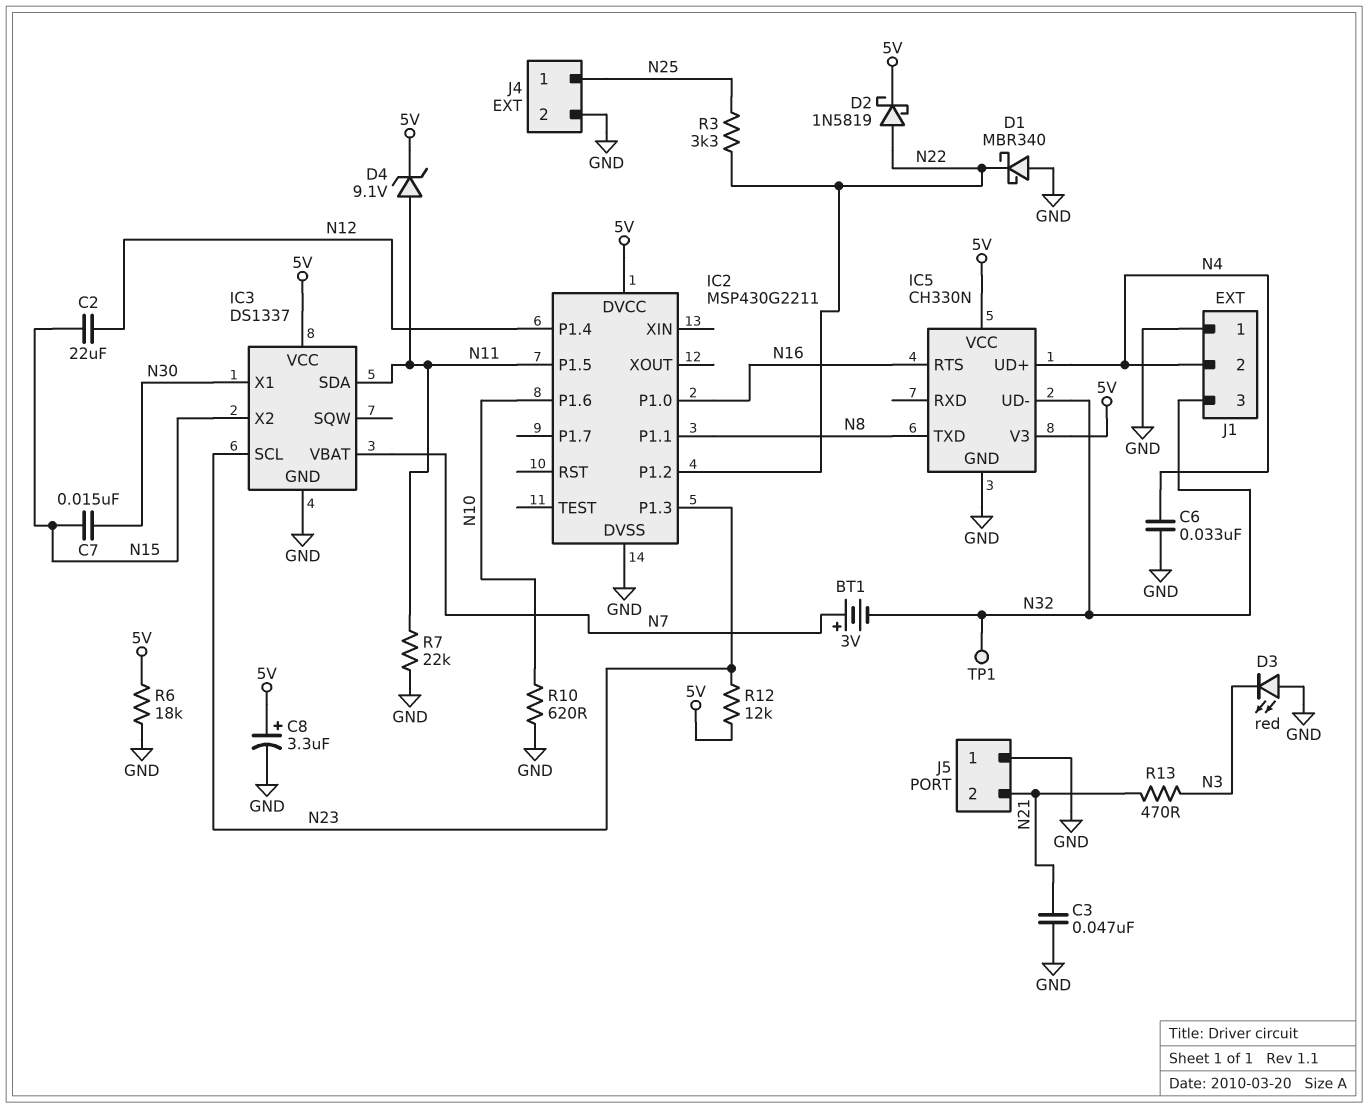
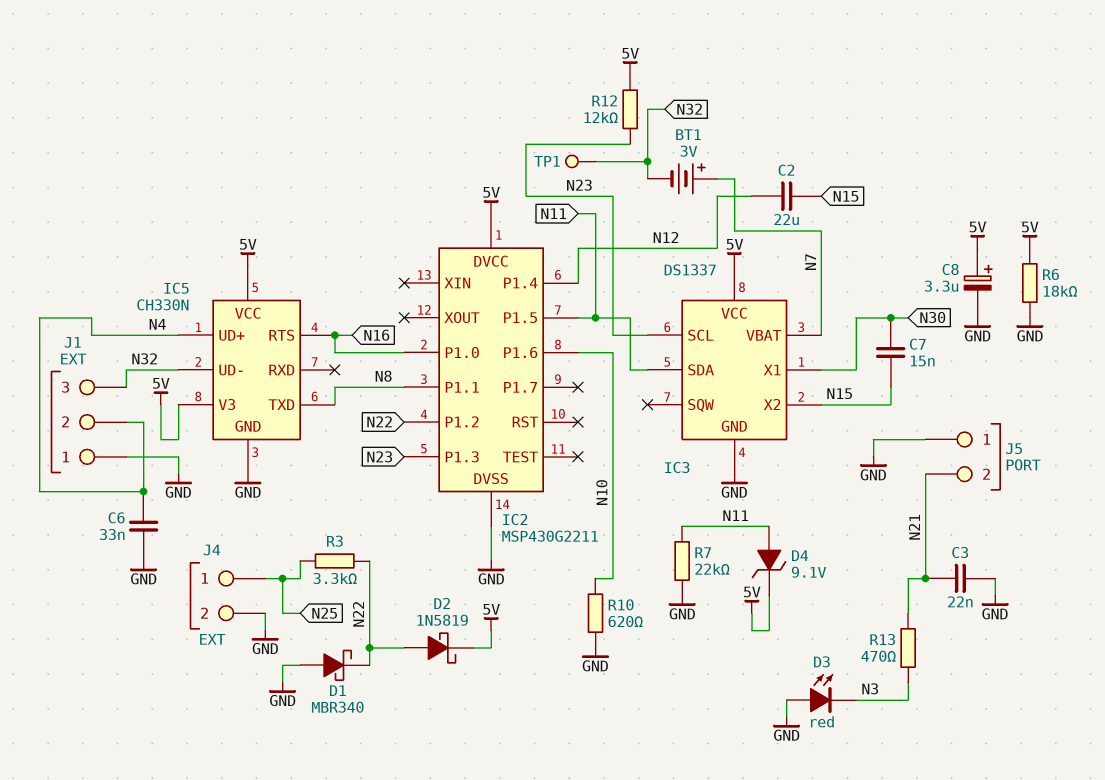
C3: 47nF (GND, N21) -> 22nF (GND, N21)

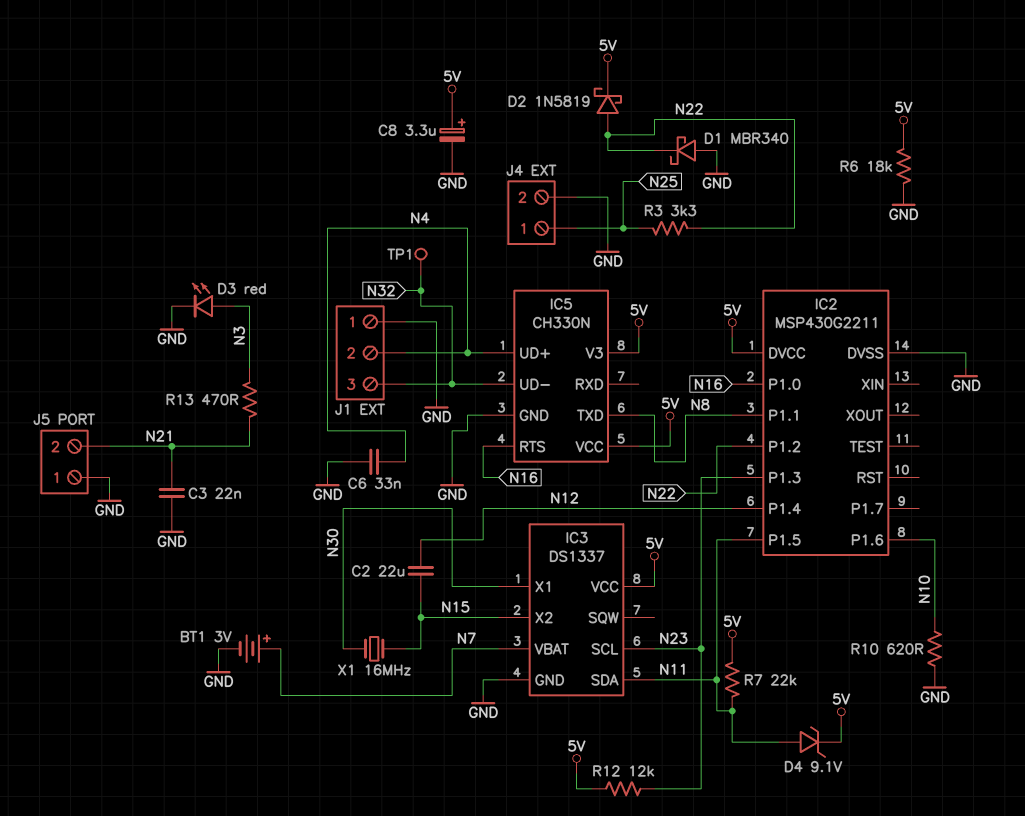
BT1: 3V (plus N7, minus N32) -> 3V (plus N7, minus GND)
C7: 15nF (N15, N30) -> none
D3: LED red (A GND, K N3) -> LED red (A N3, K GND)
R7: 22k (GND, N11) -> 22k (5V, N11)
X1: none -> 16MHz (N15, N30)

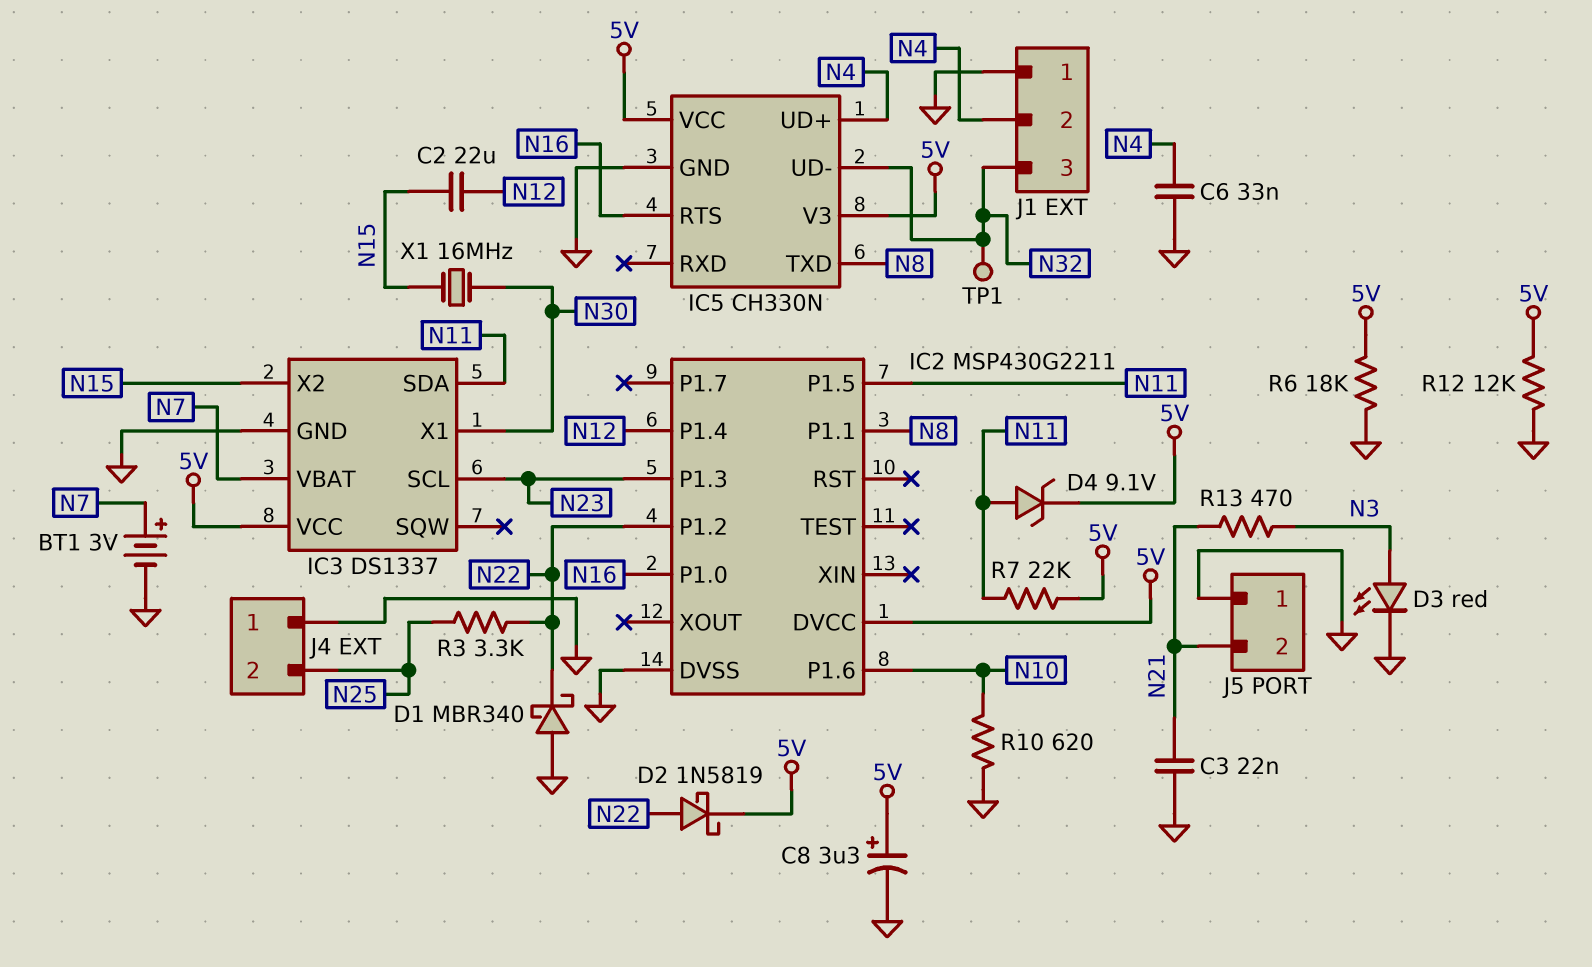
J4 pin 1: N25 -> GND
J4 pin 2: GND -> N25
R12: 12k (5V, N23) -> 12k (5V, GND)

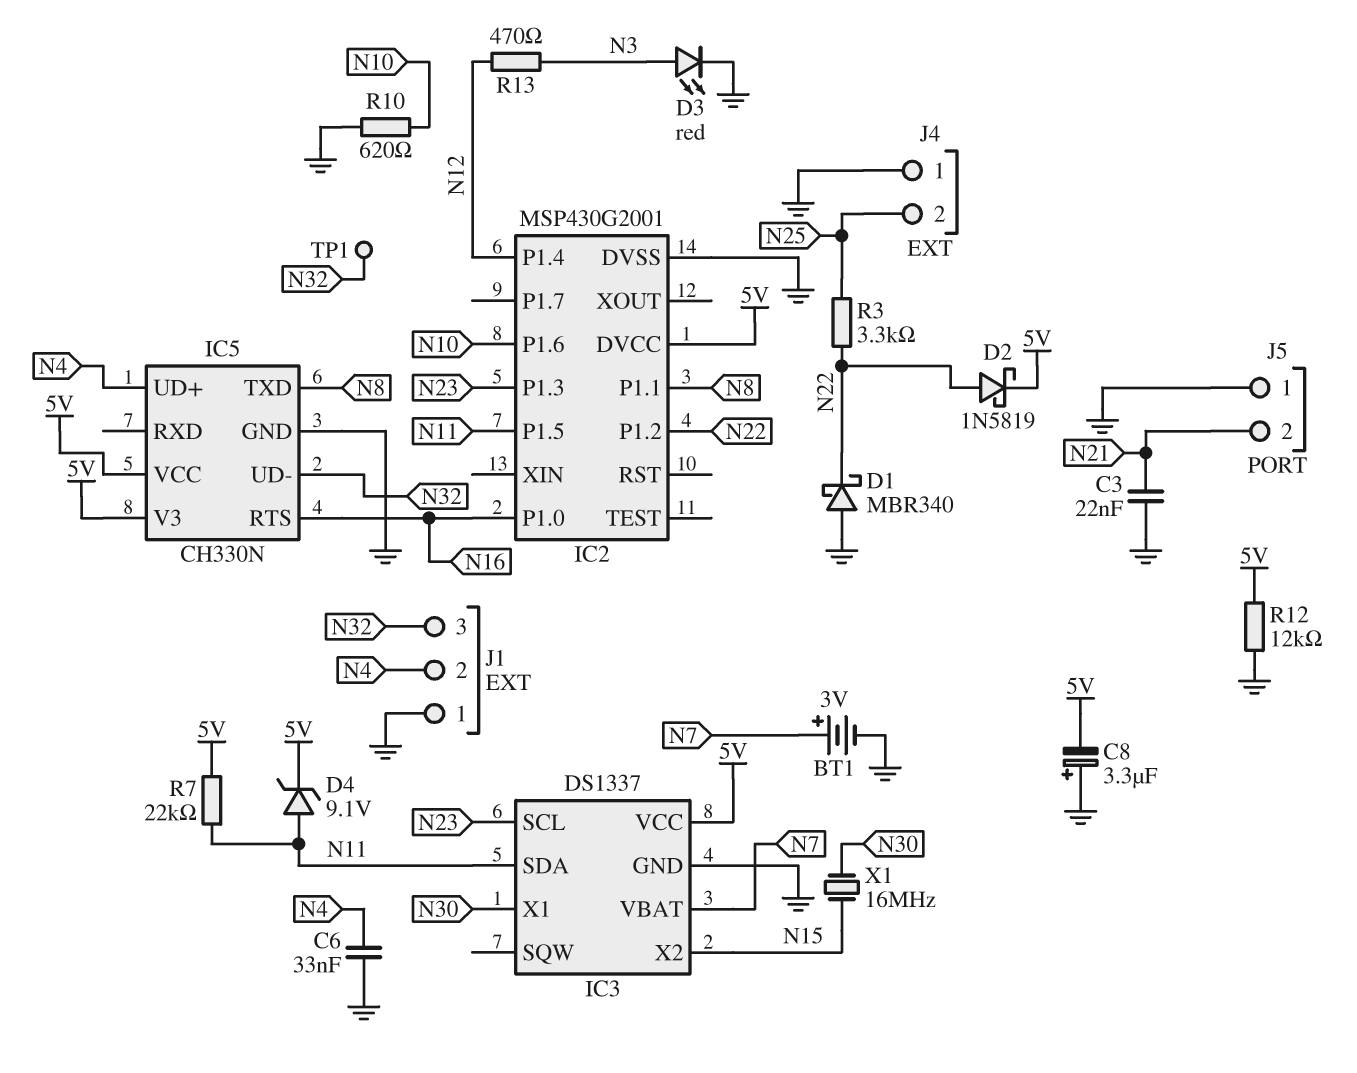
C2: 22uF (N12, N15) -> none
C8: 3.3uF (plus 5V, minus GND) -> 3.3uF (plus GND, minus 5V)
IC2: MSP430G2211 -> MSP430G2001
R6: 18k (5V, GND) -> none
R13: 470 (N3, N21) -> 470 (N3, N12)

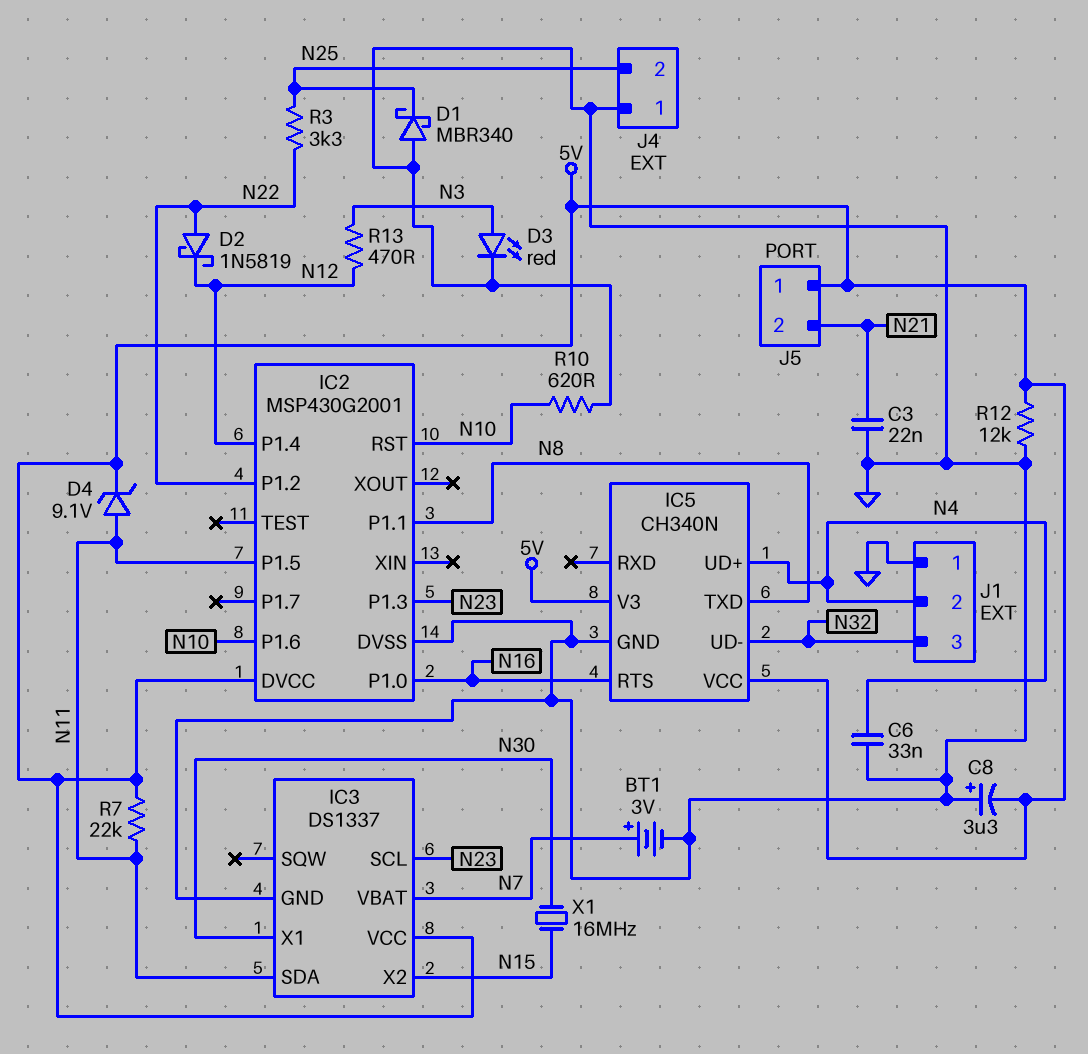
D1: schottky MBR340 (A GND, K N22) -> schottky MBR340 (A GND, K N25)
D2: schottky 1N5819 (A N22, K 5V) -> schottky 1N5819 (A N22, K N12)
IC2 pin RST: none -> N10
IC5: CH330N -> CH340N
J5 pin 1: GND -> 5V
TP1: test point (N32) -> none

